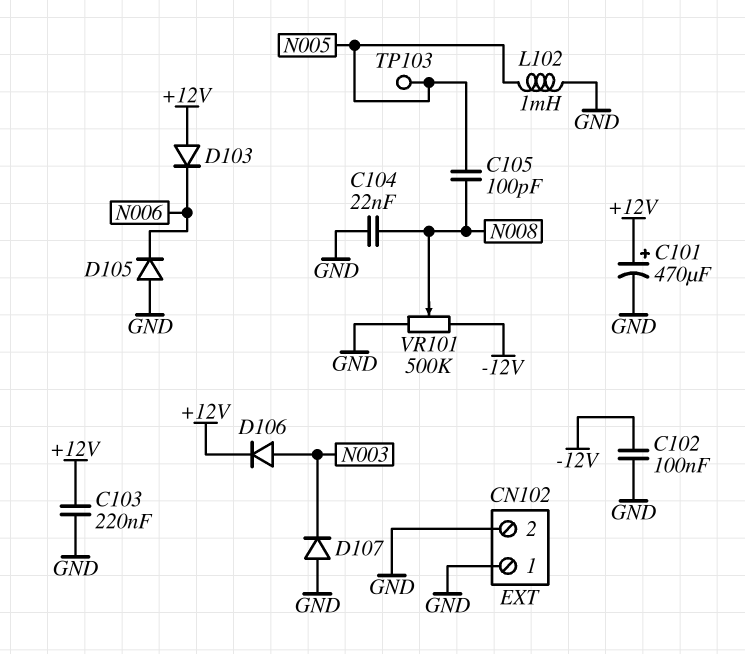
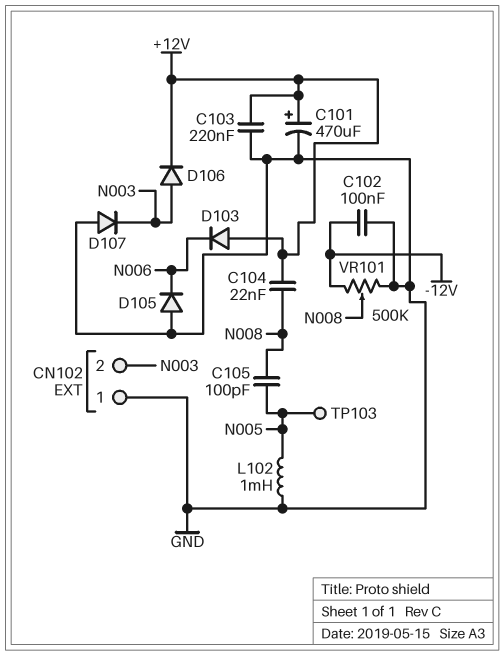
C104: 22nF (GND, N008) -> 22nF (+12V, N008)
CN102 pin 2: GND -> N003

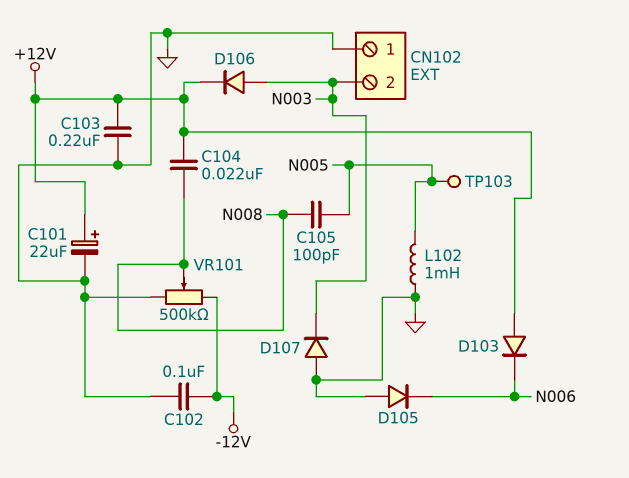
C101: 470uF (plus +12V, minus GND) -> 22uF (plus +12V, minus GND)

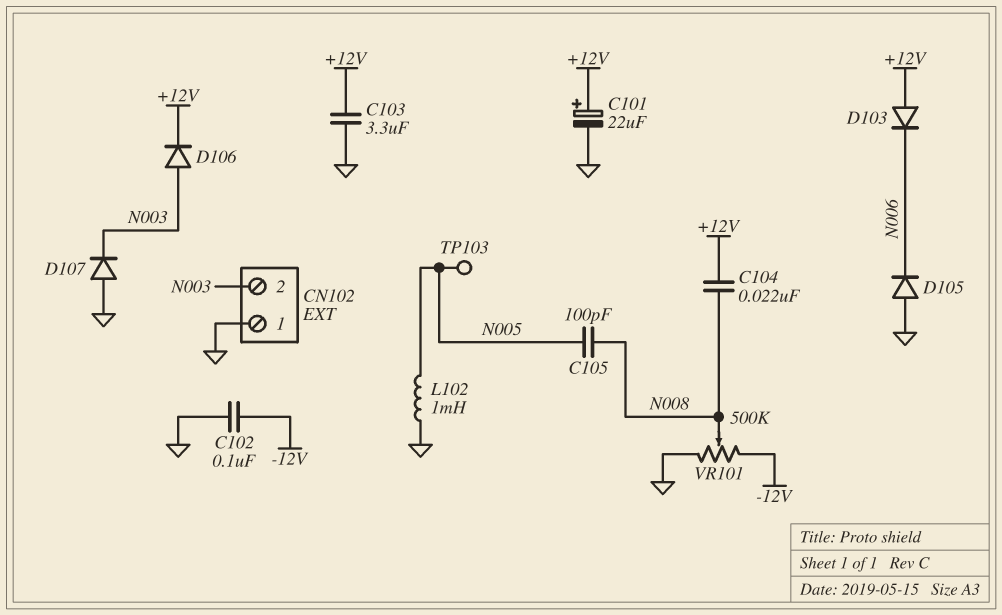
C103: 220nF (+12V, GND) -> 3.3uF (+12V, GND)

